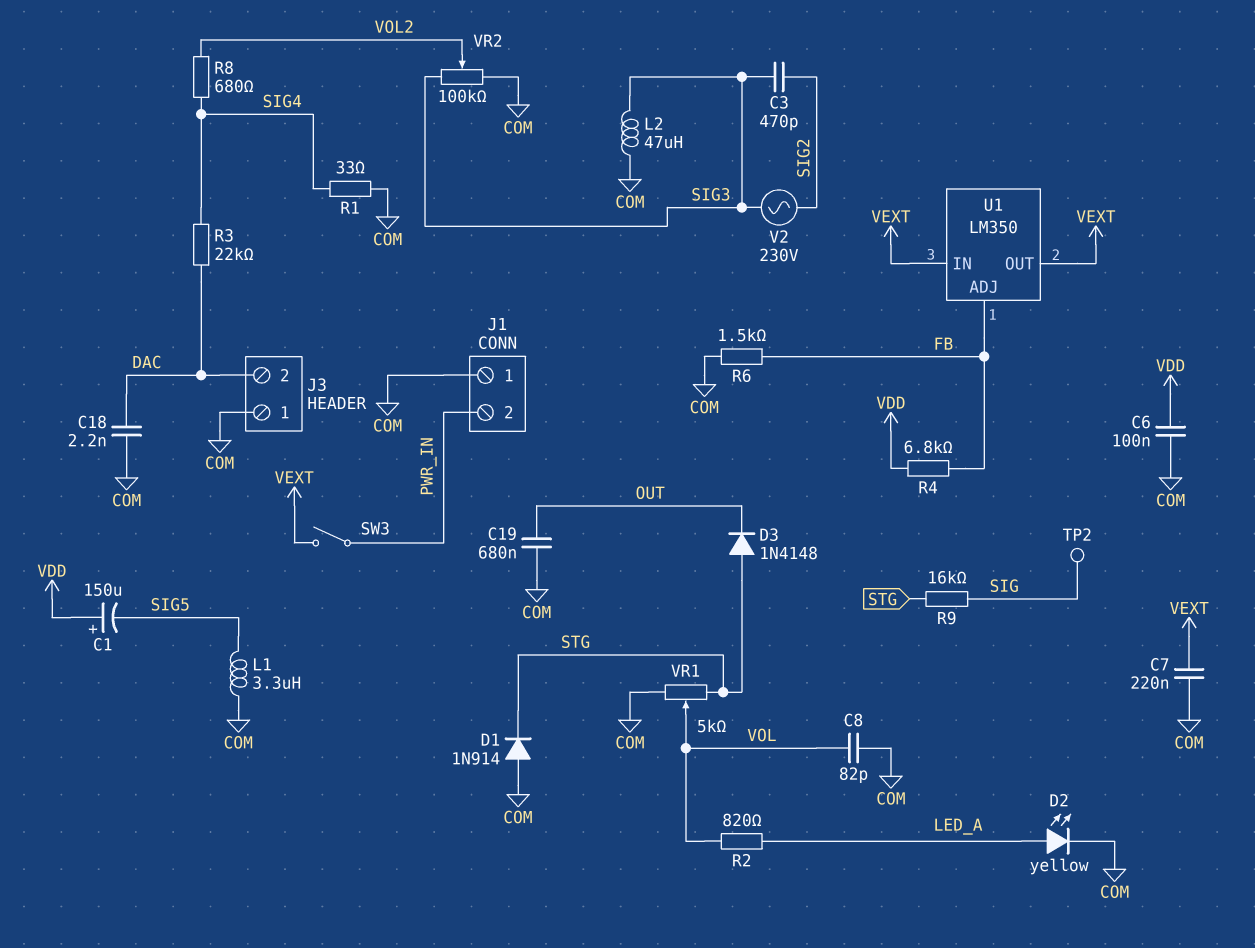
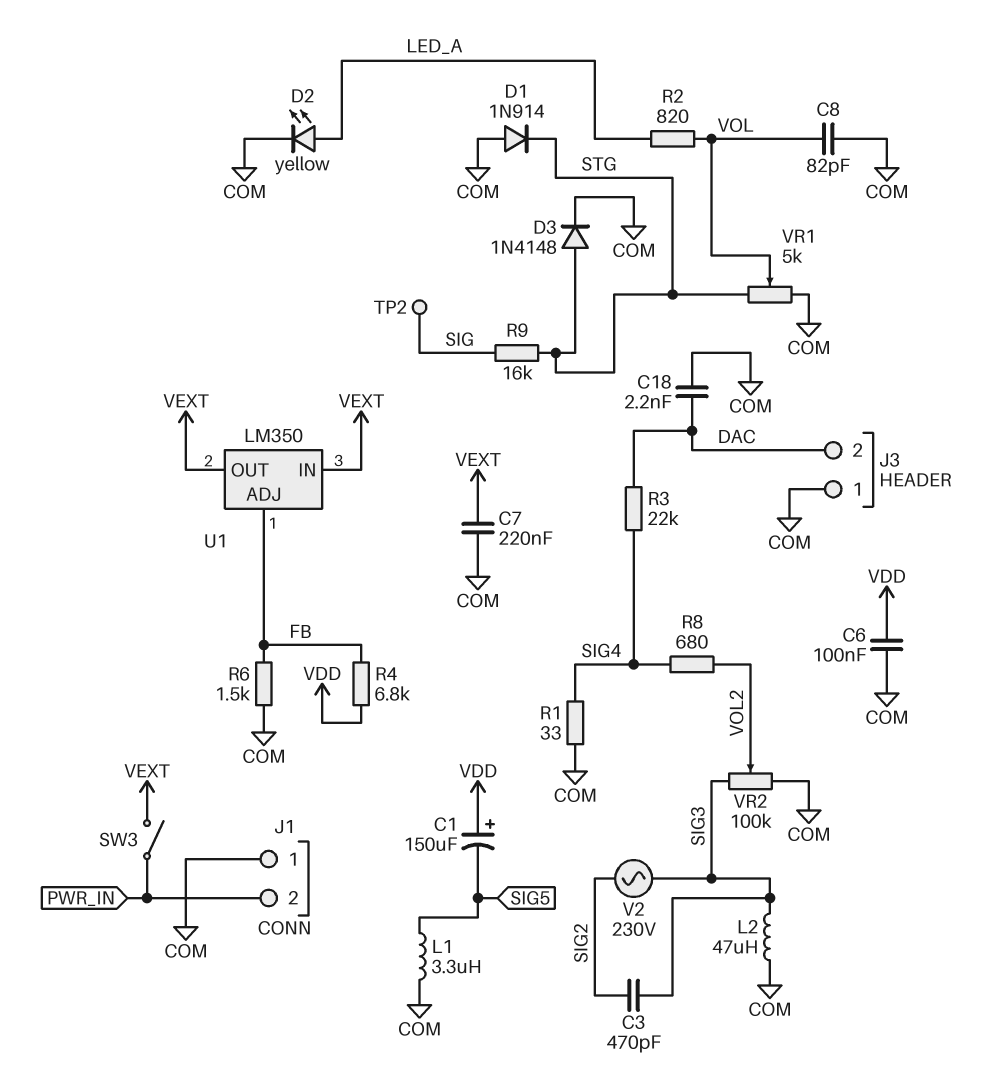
C19: 680nF (COM, OUT) -> none
D3: diode 1N4148 (A STG, K OUT) -> diode 1N4148 (A STG, K COM)

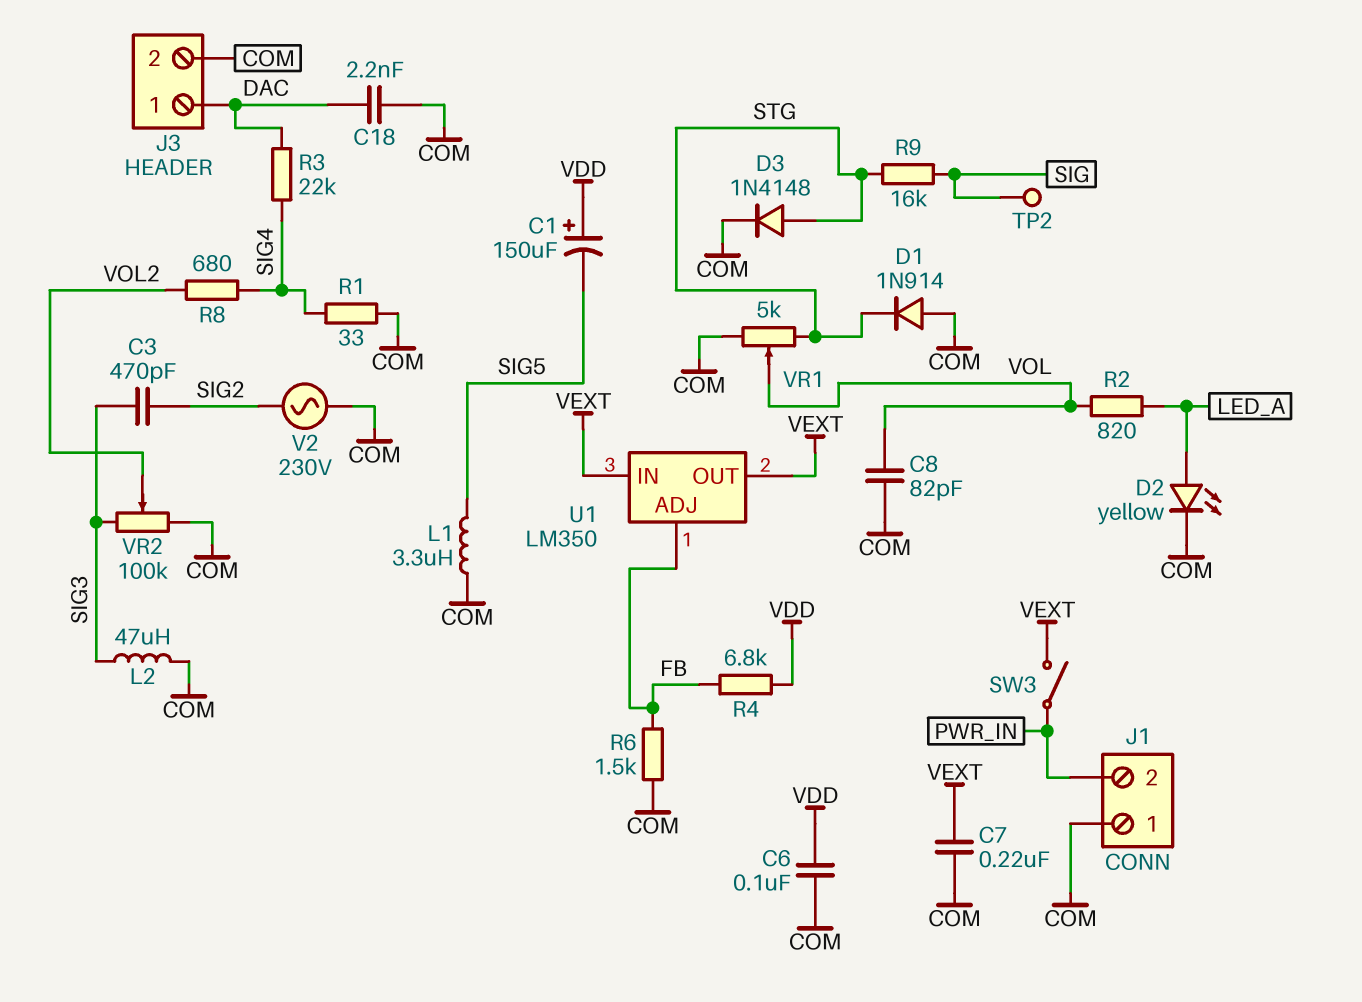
J3 pin 1: COM -> DAC
J3 pin 2: DAC -> COM
V2: AC 230V (SIG2, SIG3) -> AC 230V (COM, SIG2)

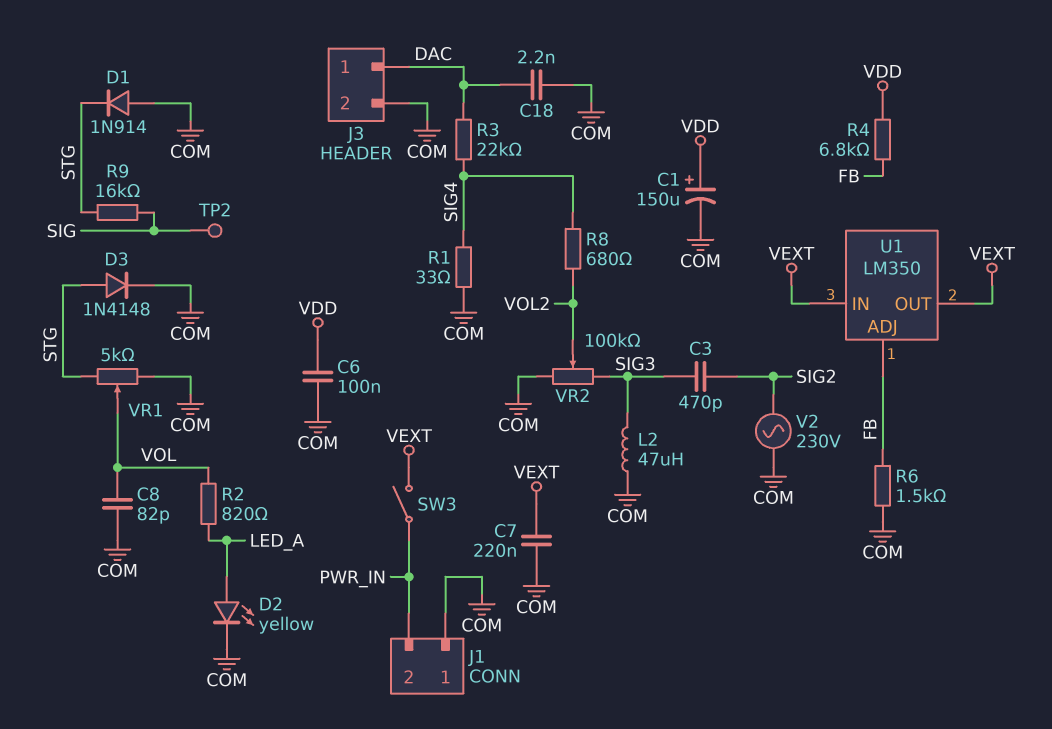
C1: 150uF (plus VDD, minus SIG5) -> 150uF (plus VDD, minus COM)
L1: 3.3uH (COM, SIG5) -> none

